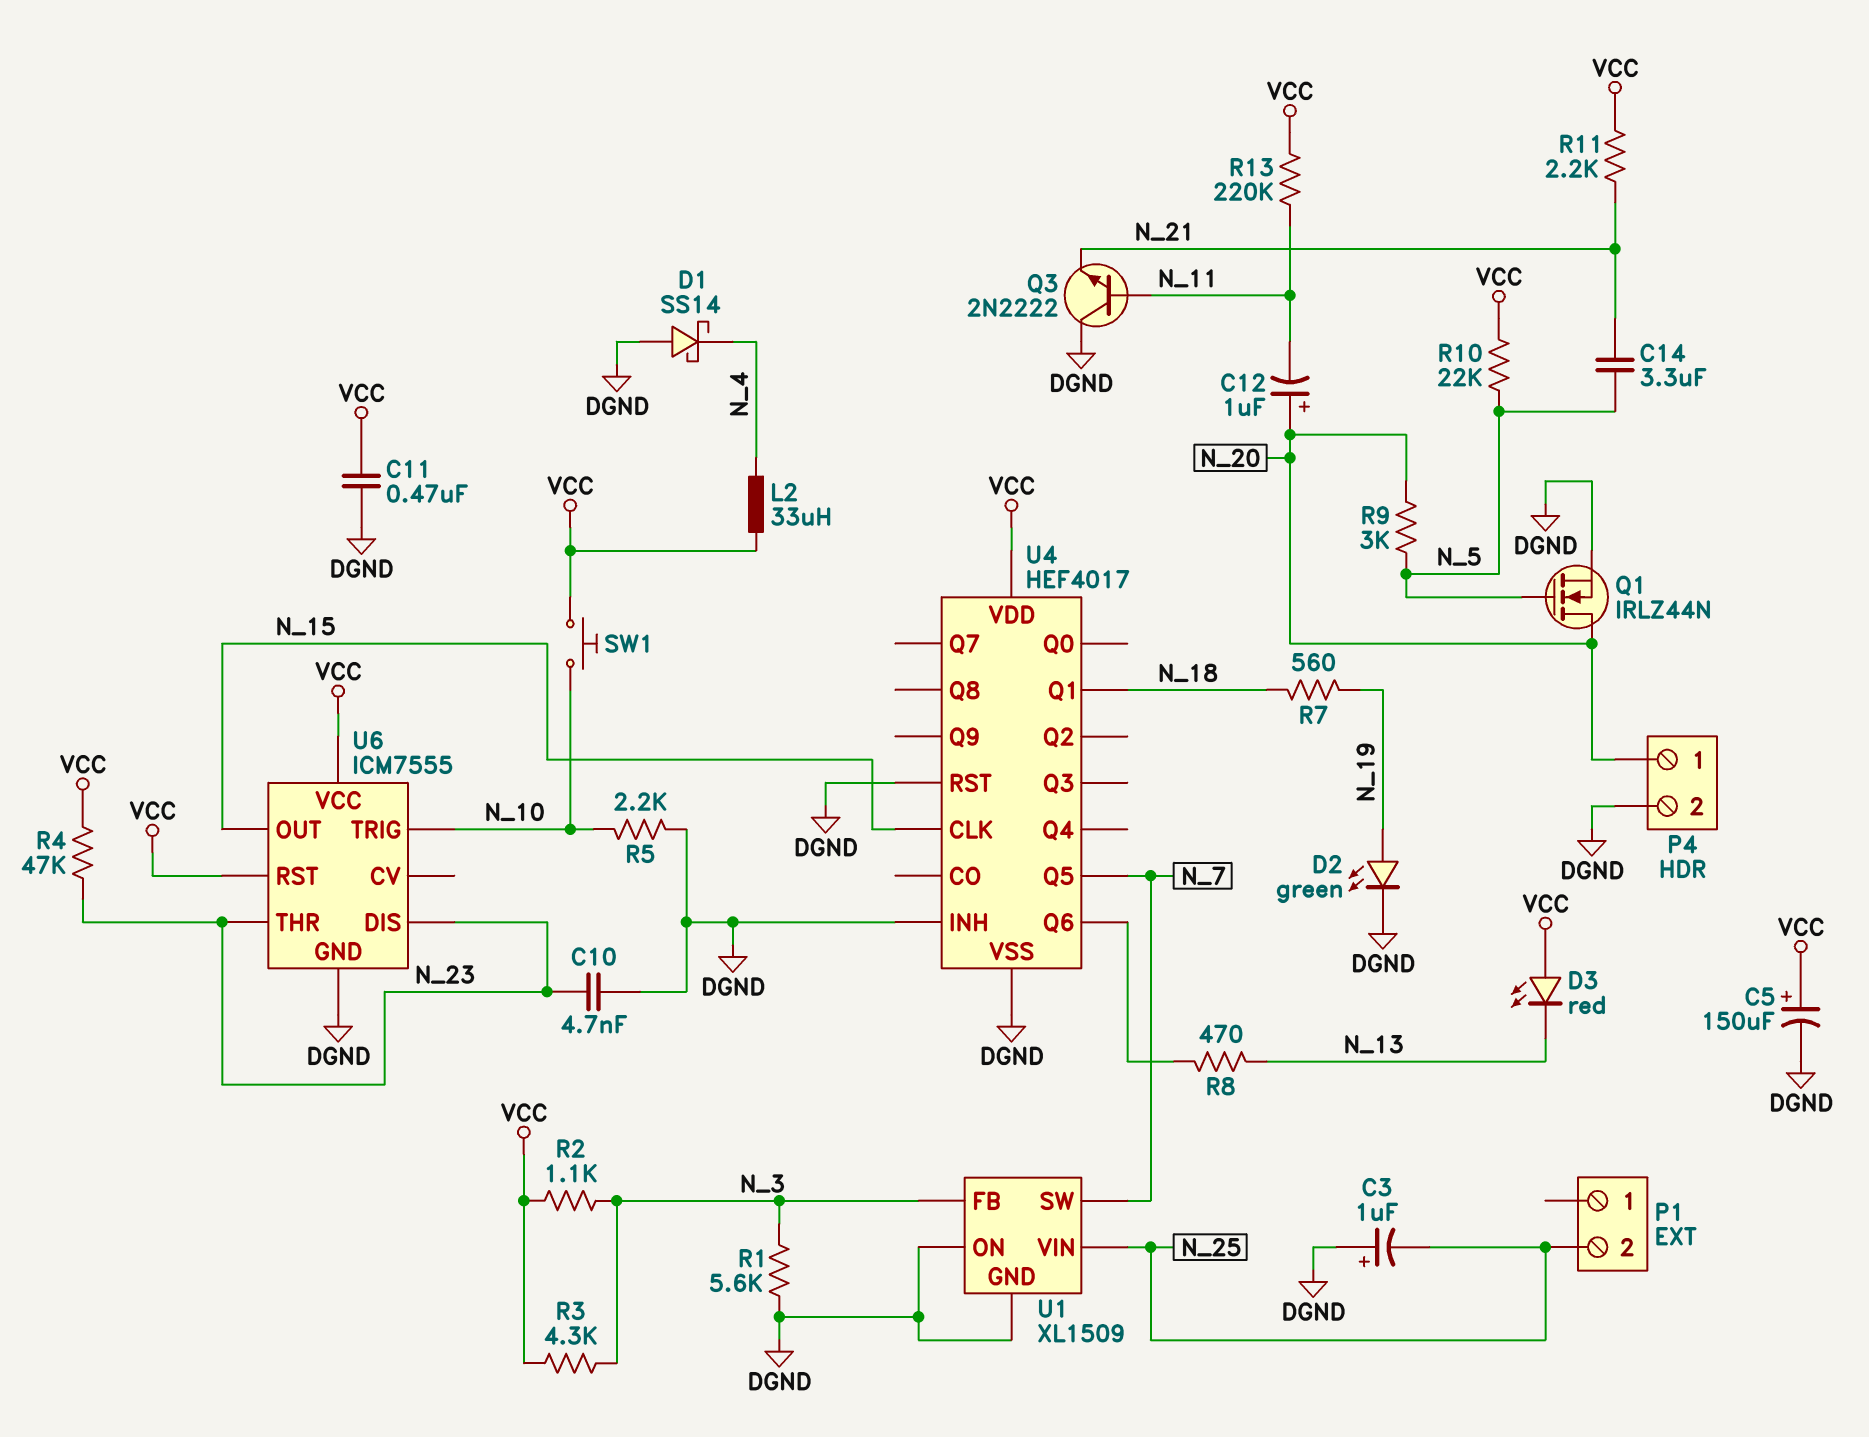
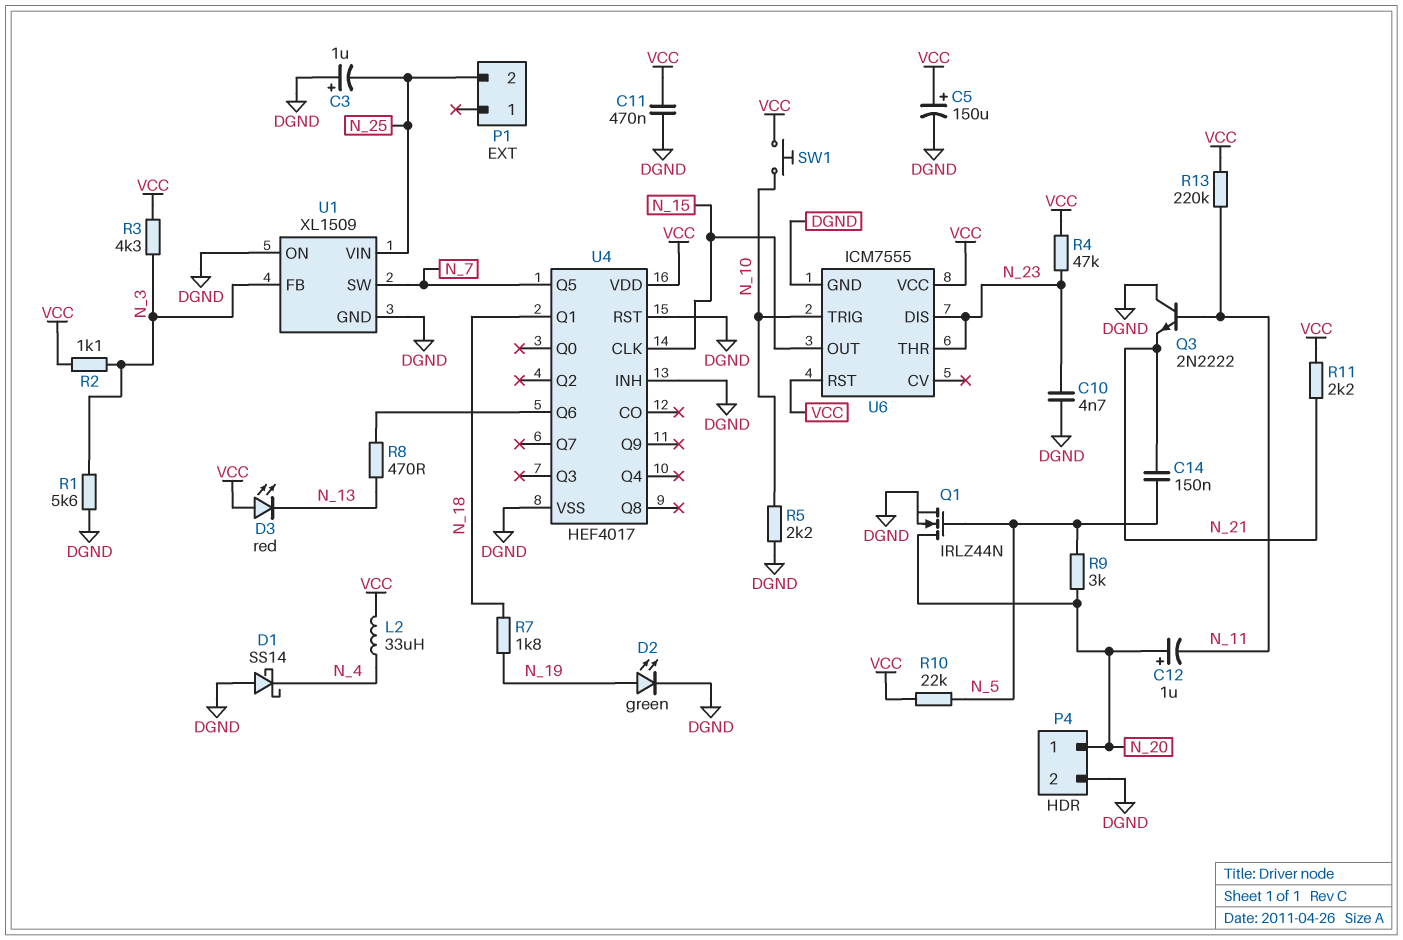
C14: 3.3uF (N_5, N_21) -> 150nF (N_5, N_21)
R7: 560 (N_18, N_19) -> 1.8k (N_18, N_19)

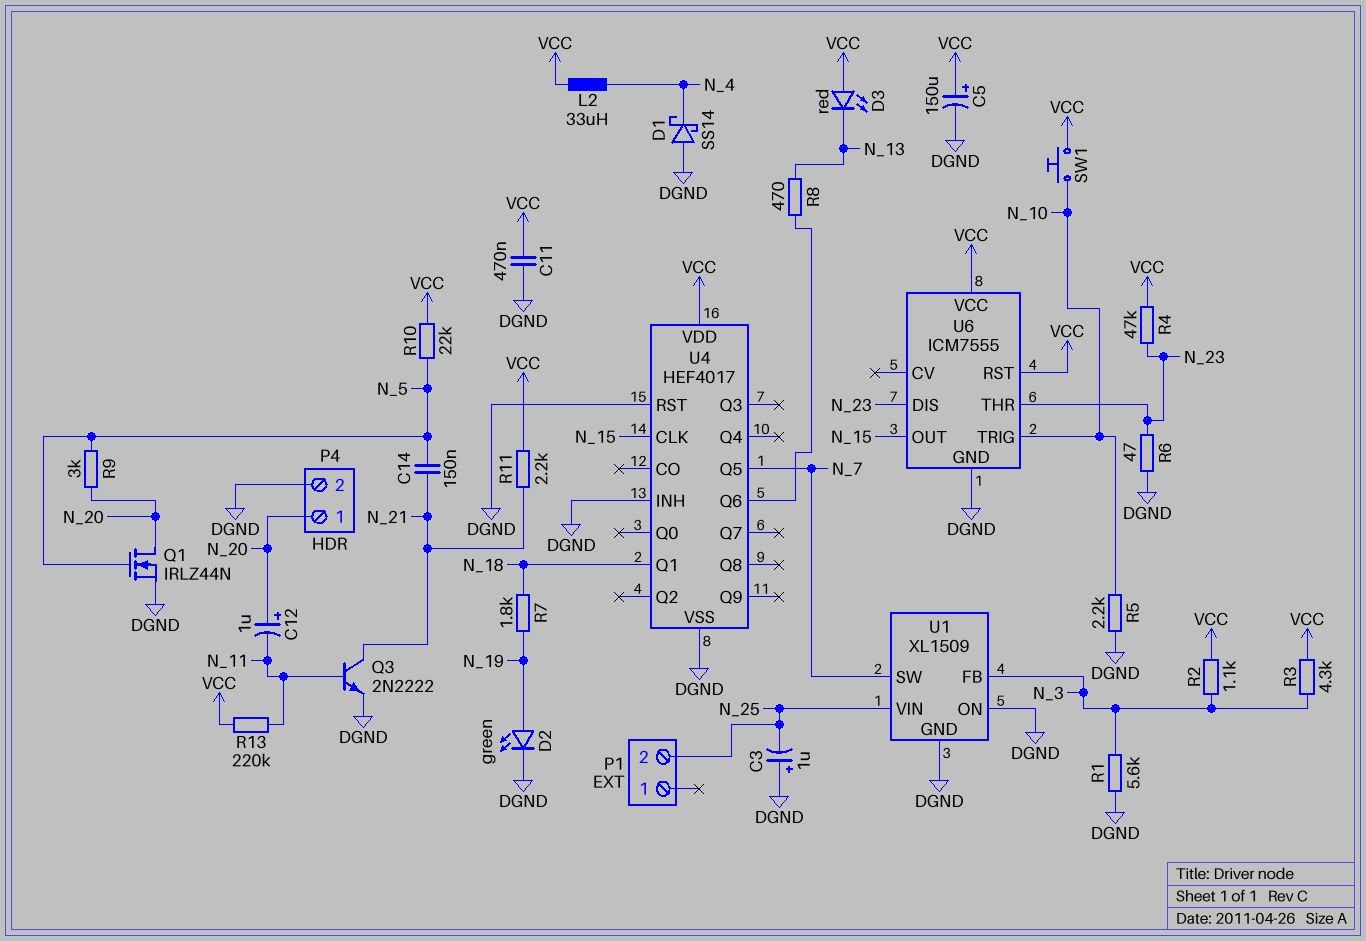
C10: 4.7nF (DGND, N_23) -> none
Q3: NPN 2N2222 (B N_11, C DGND, E N_21) -> NPN 2N2222 (B N_11, C N_21, E DGND)
R6: none -> 47 (DGND, N_23)

